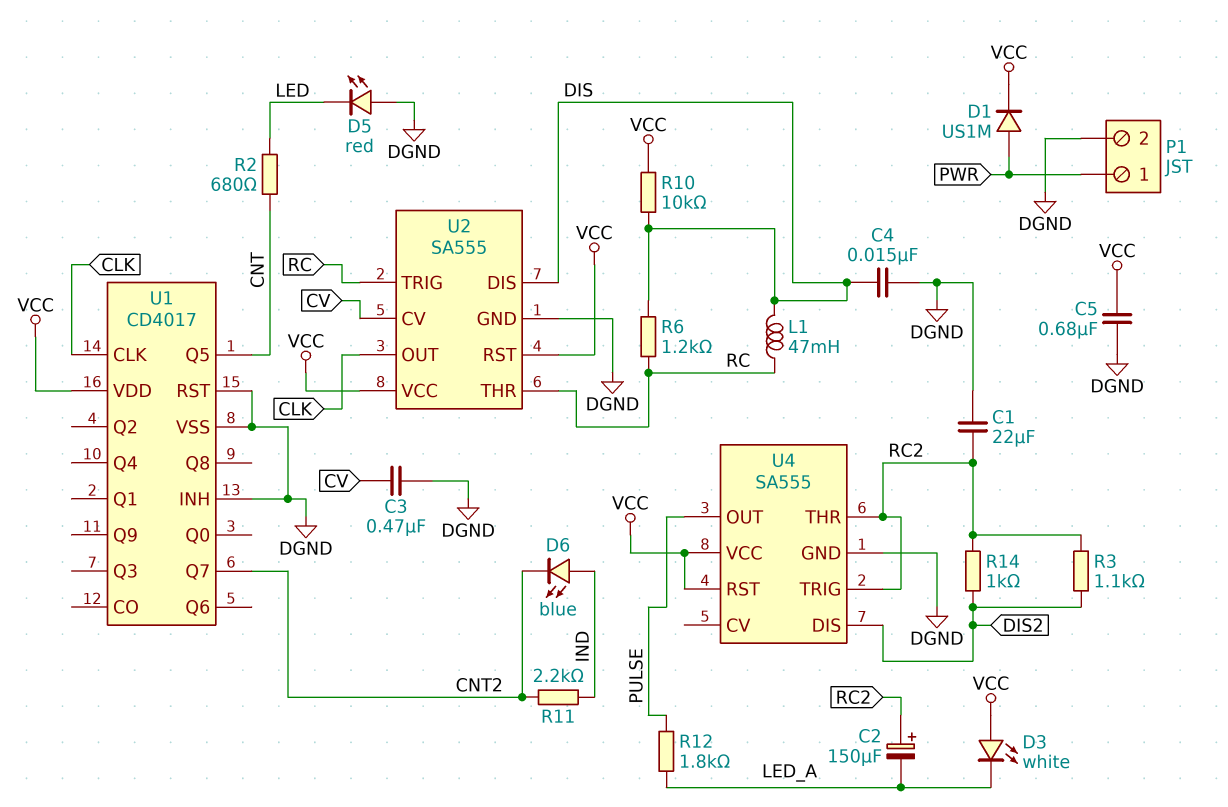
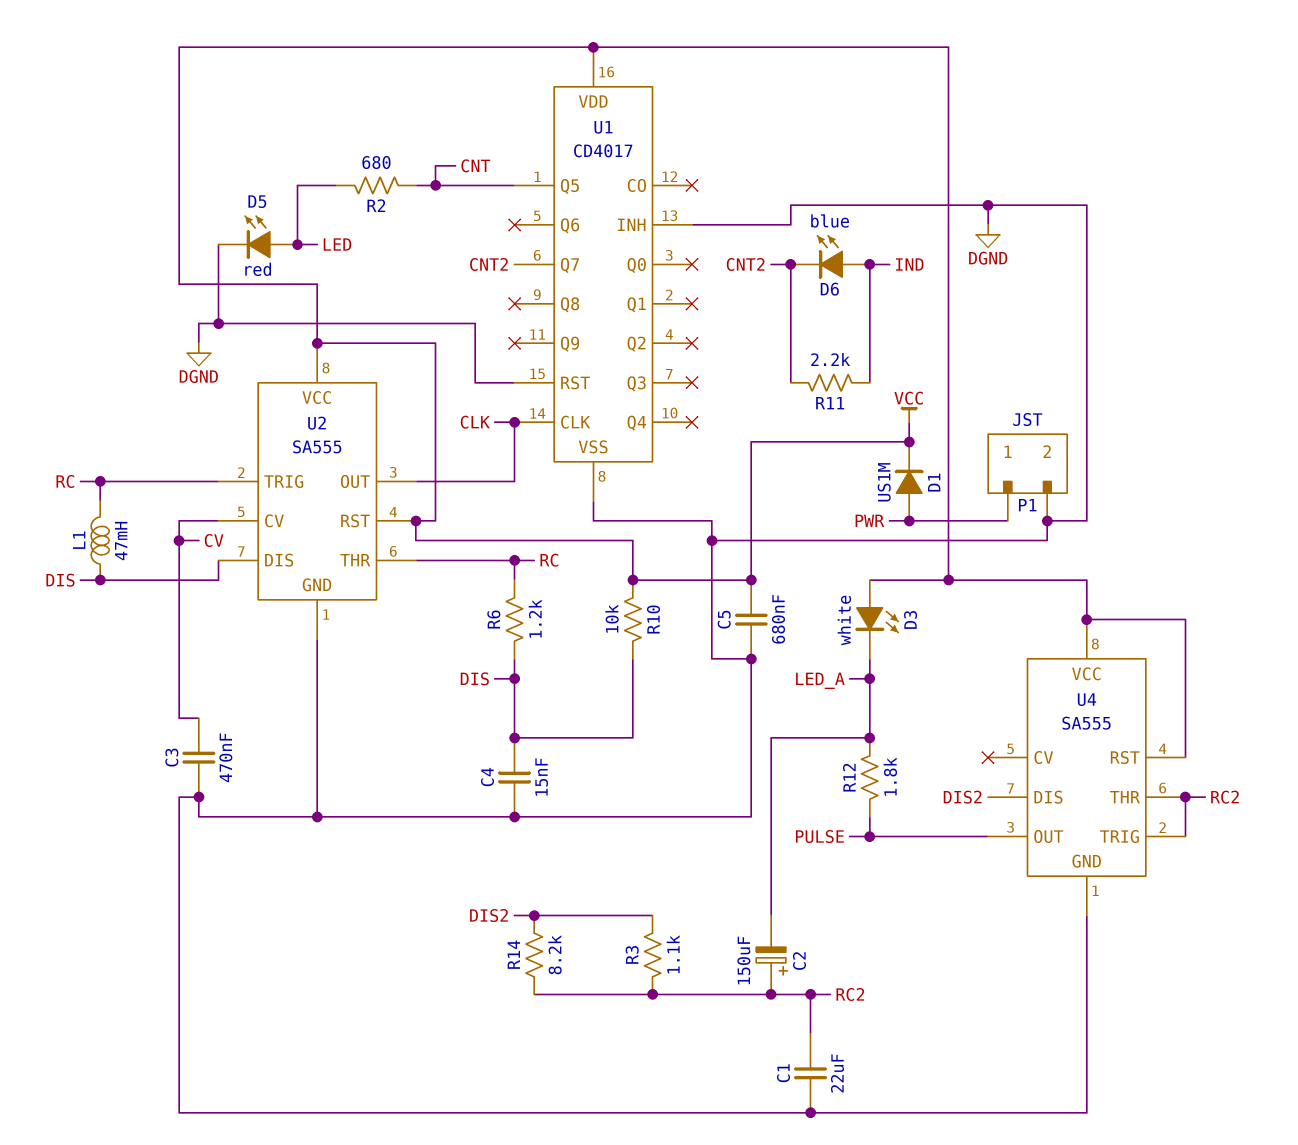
D5: LED red (A DGND, K LED) -> LED red (A LED, K DGND)
R14: 1k (DIS2, RC2) -> 8.2k (DIS2, RC2)

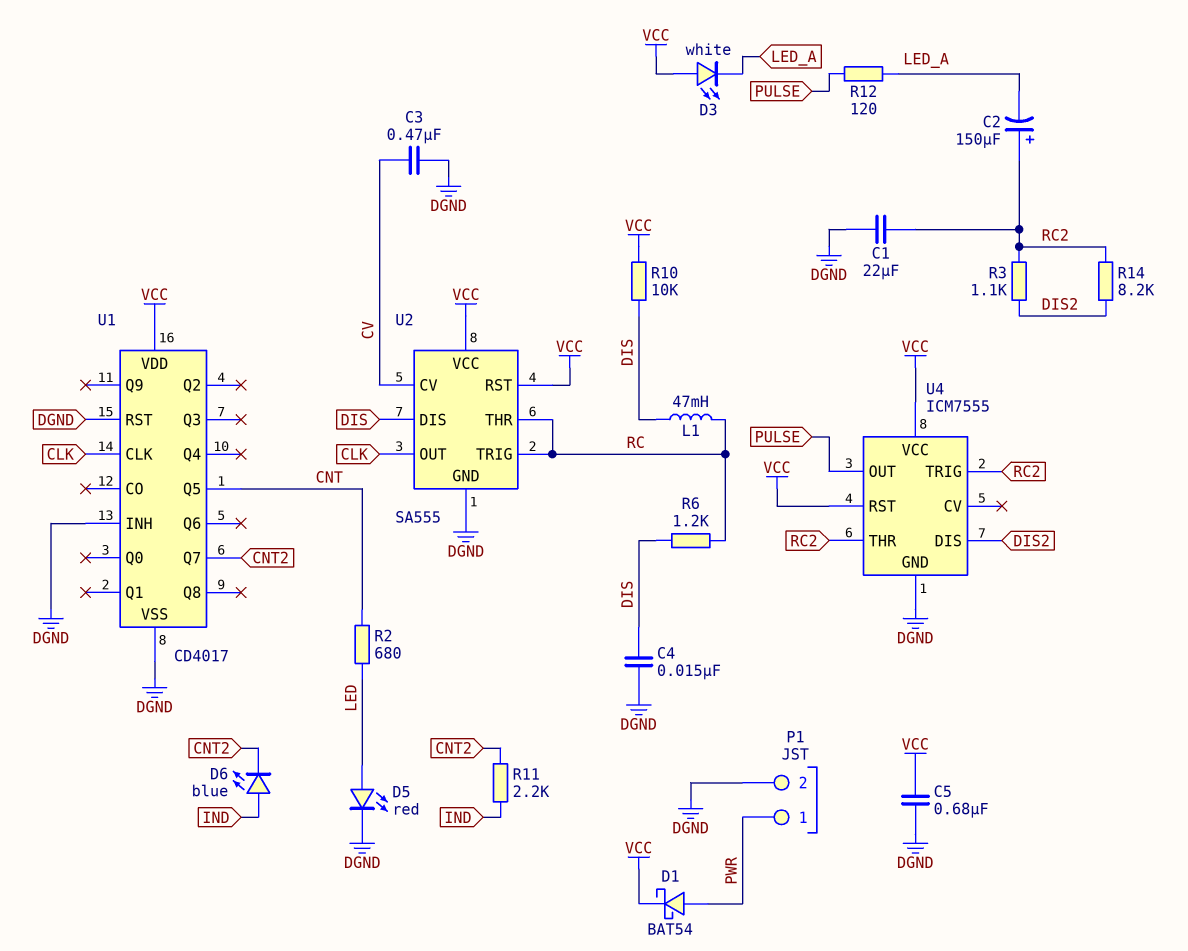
D1: diode US1M (A PWR, K VCC) -> schottky BAT54 (A PWR, K VCC)
R12: 1.8k (LED_A, PULSE) -> 120 (LED_A, PULSE)
U4: SA555 -> ICM7555

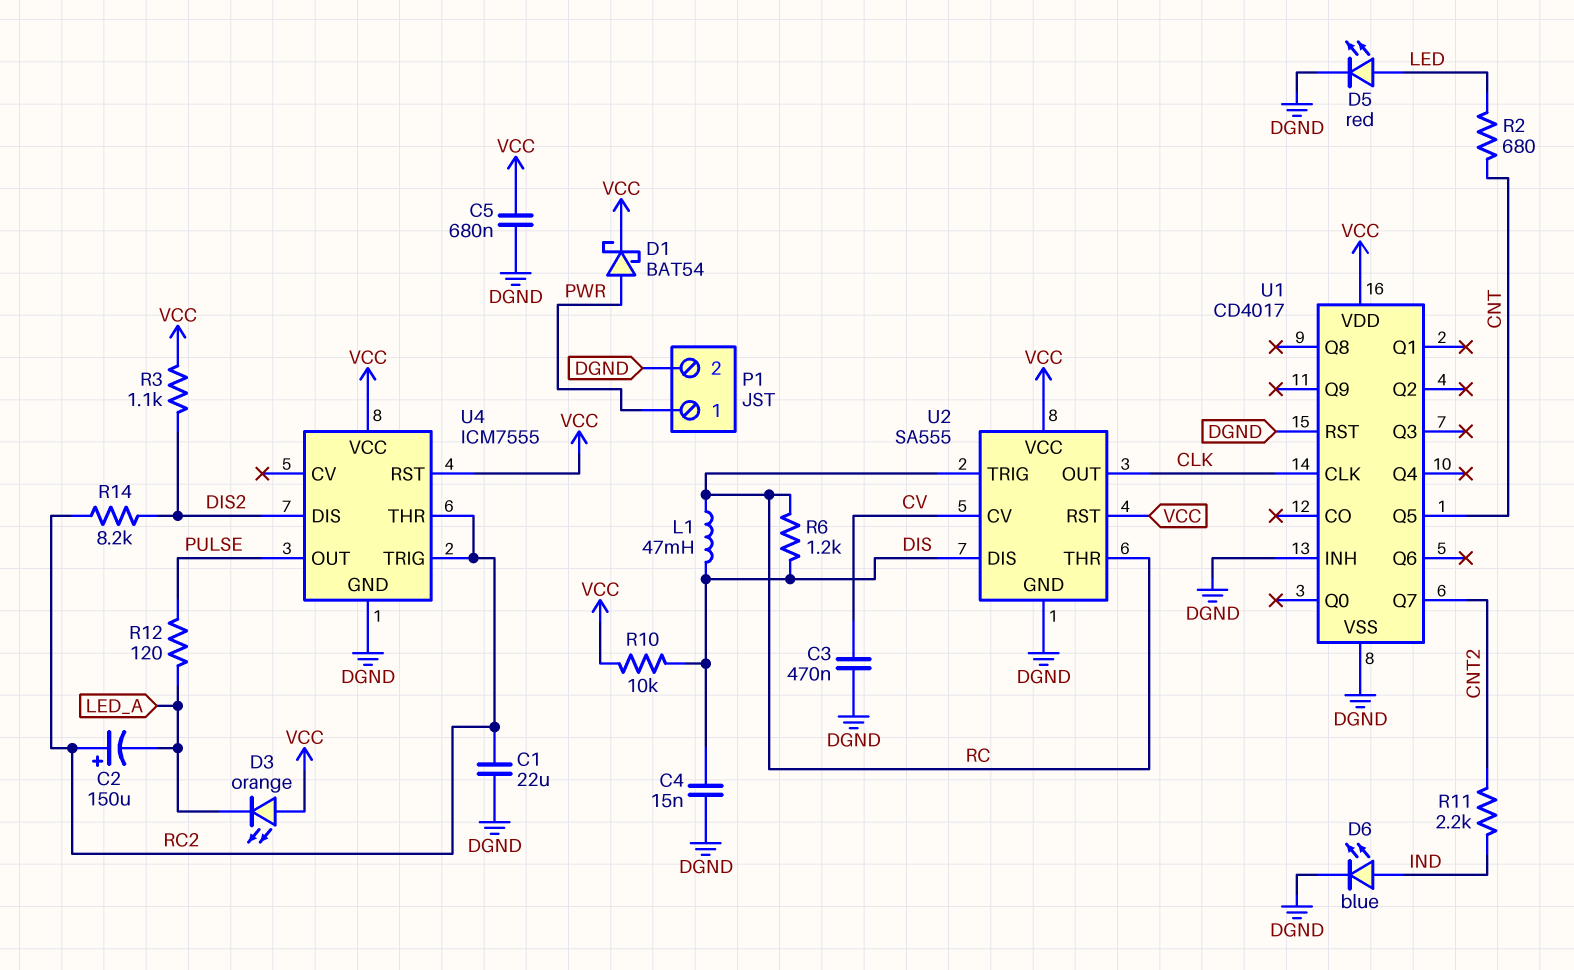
D3: LED white (A VCC, K LED_A) -> LED orange (A VCC, K LED_A)
D6: LED blue (A IND, K CNT2) -> LED blue (A IND, K DGND)
R3: 1.1k (DIS2, RC2) -> 1.1k (DIS2, VCC)

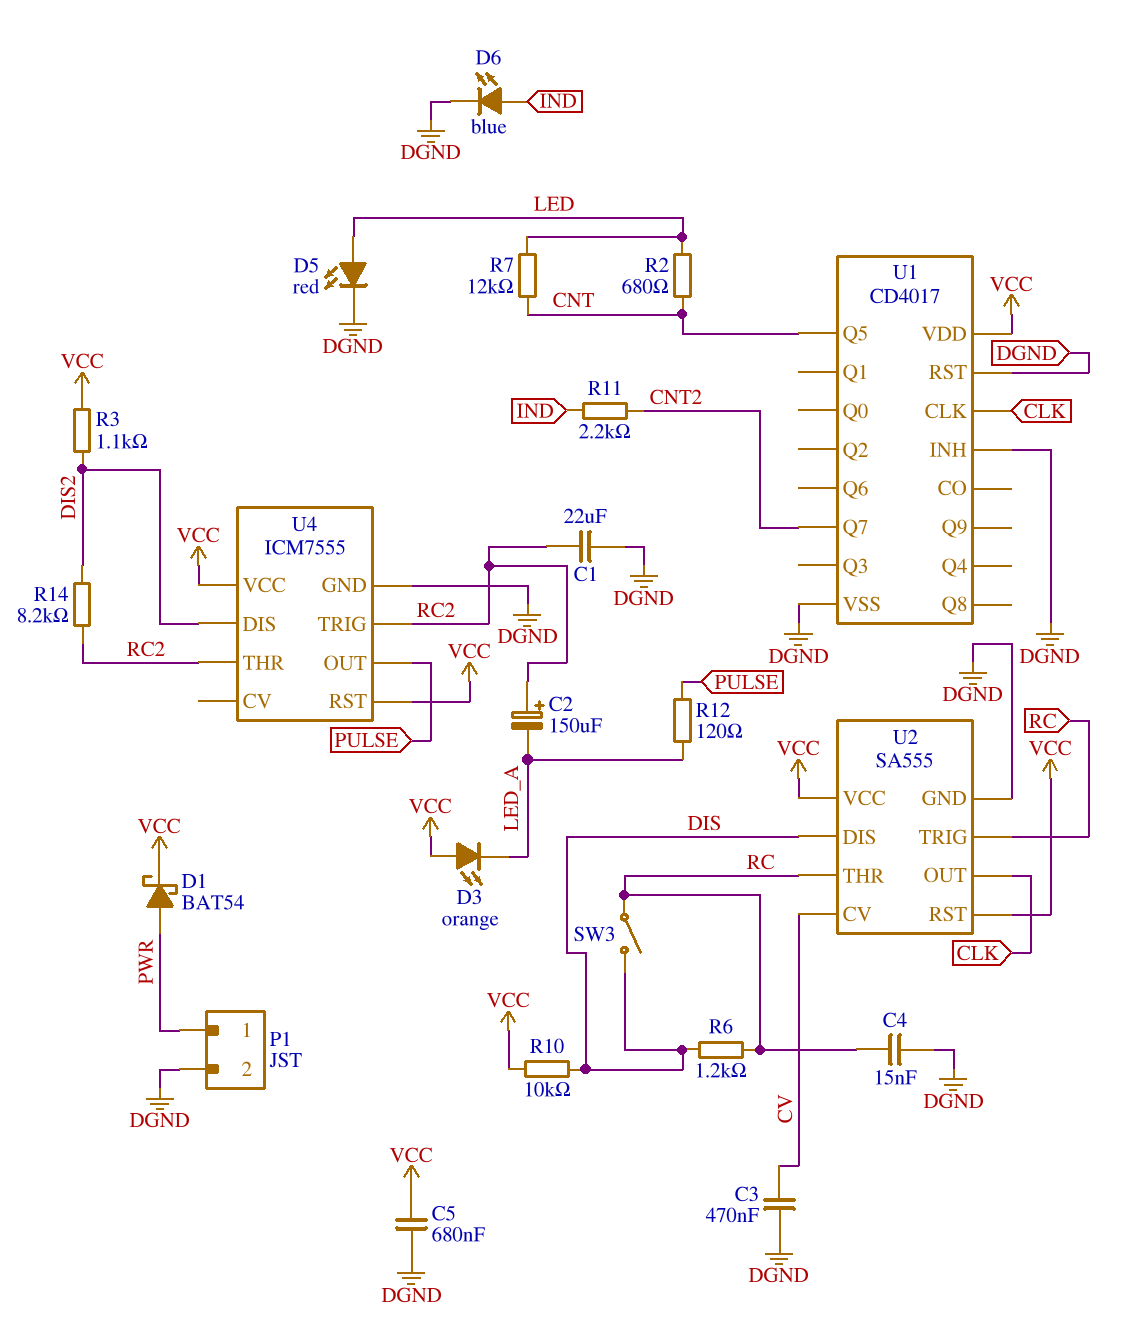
C4: 15nF (DGND, DIS) -> 15nF (DGND, RC)
L1: 47mH (DIS, RC) -> none
R7: none -> 12k (CNT, LED)
SW3: none -> switch (DIS, RC)

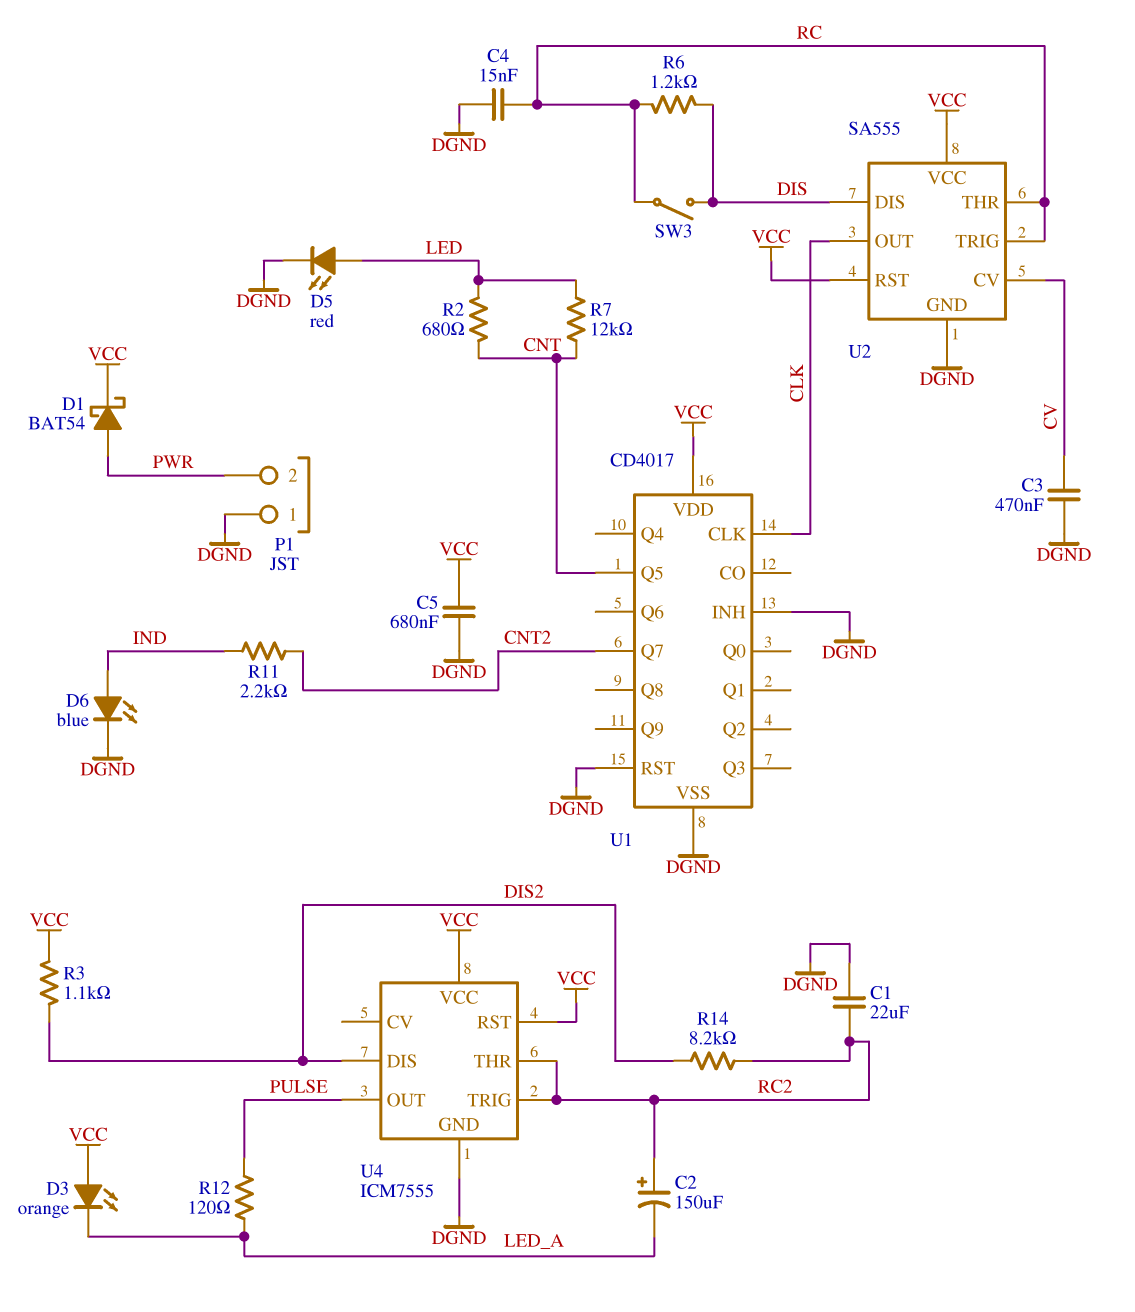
P1 pin 1: PWR -> DGND
P1 pin 2: DGND -> PWR
R10: 10k (DIS, VCC) -> none

